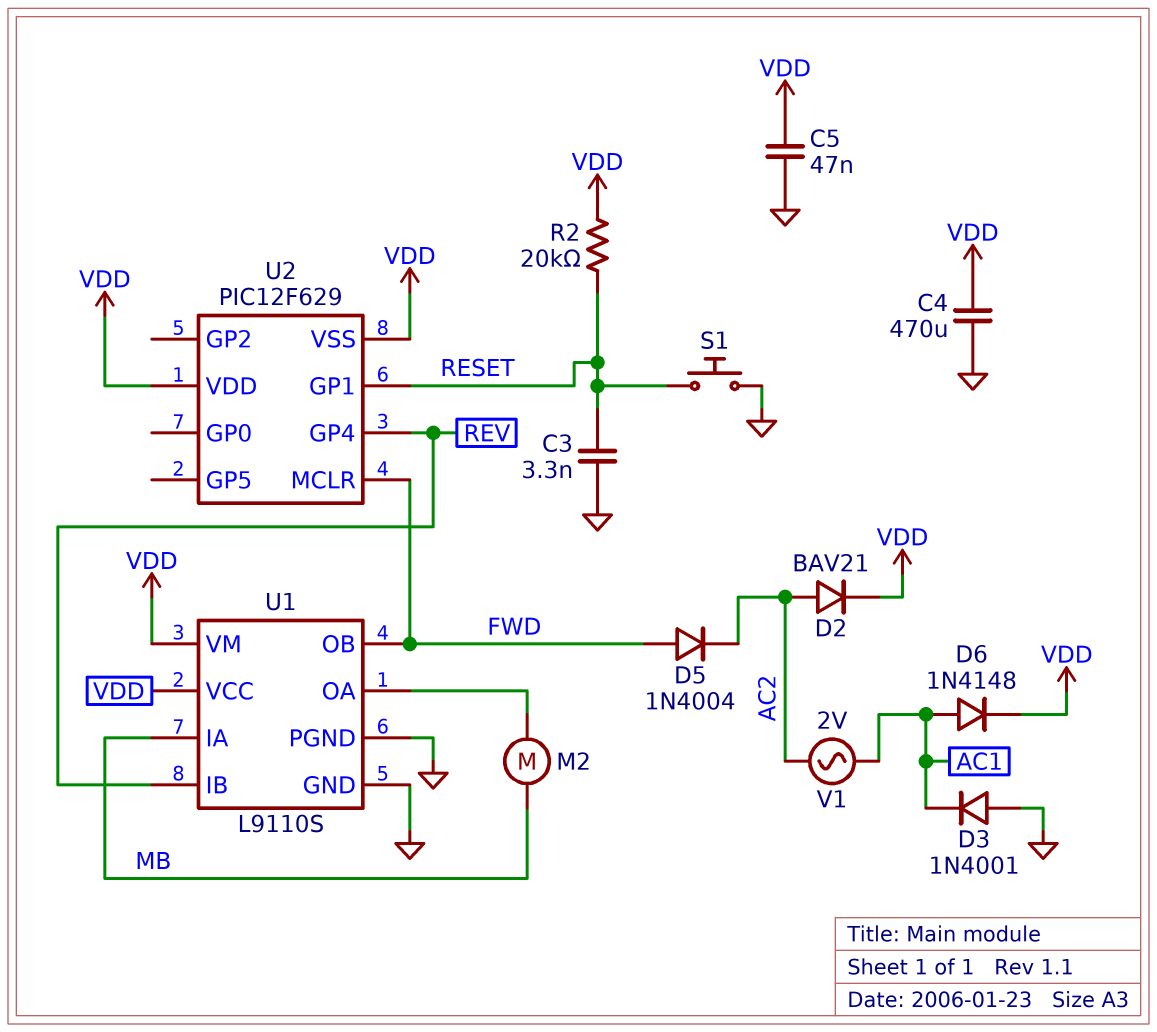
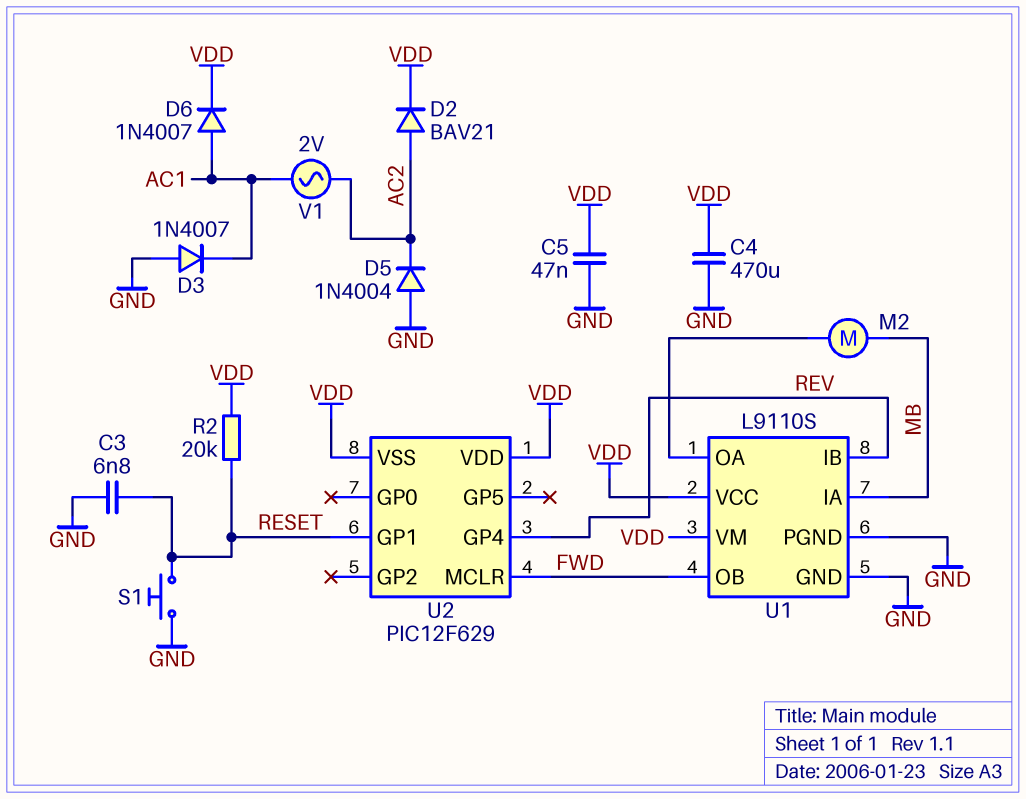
C3: 3.3nF (GND, RESET) -> 6.8nF (GND, RESET)
D3: diode 1N4001 (A GND, K AC1) -> diode 1N4007 (A GND, K AC1)
D5: diode 1N4004 (A FWD, K AC2) -> diode 1N4004 (A GND, K AC2)
D6: diode 1N4148 (A AC1, K VDD) -> diode 1N4007 (A AC1, K VDD)

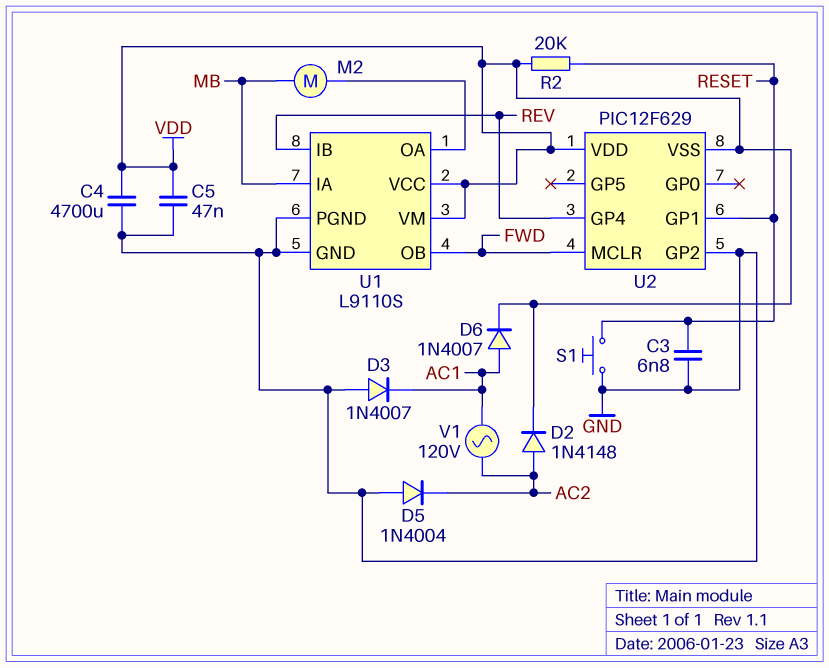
C4: 470uF (GND, VDD) -> 4700uF (GND, VDD)
D2: diode BAV21 (A AC2, K VDD) -> diode 1N4148 (A AC2, K VDD)
U2 pin GP2: none -> GND
V1: AC 2V (AC1, AC2) -> AC 120V (AC1, AC2)

